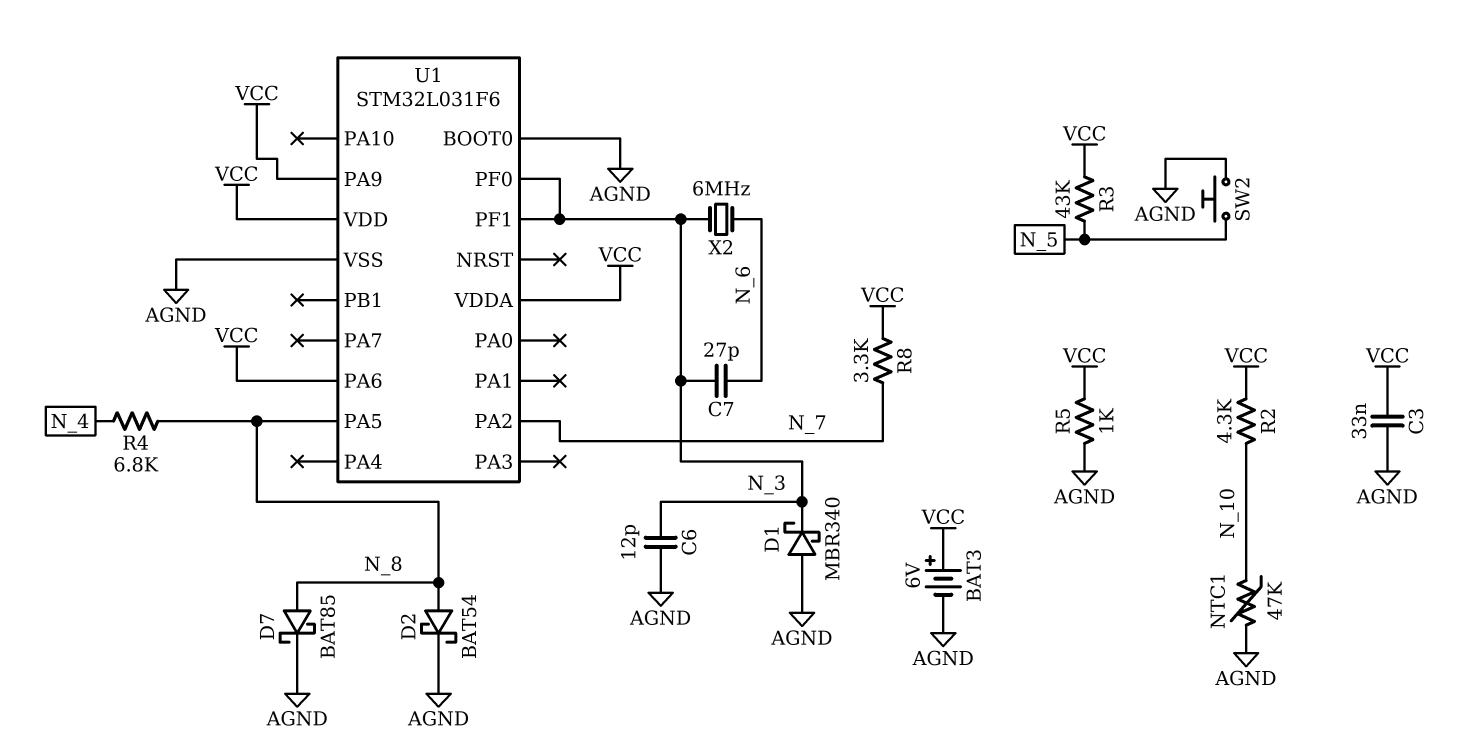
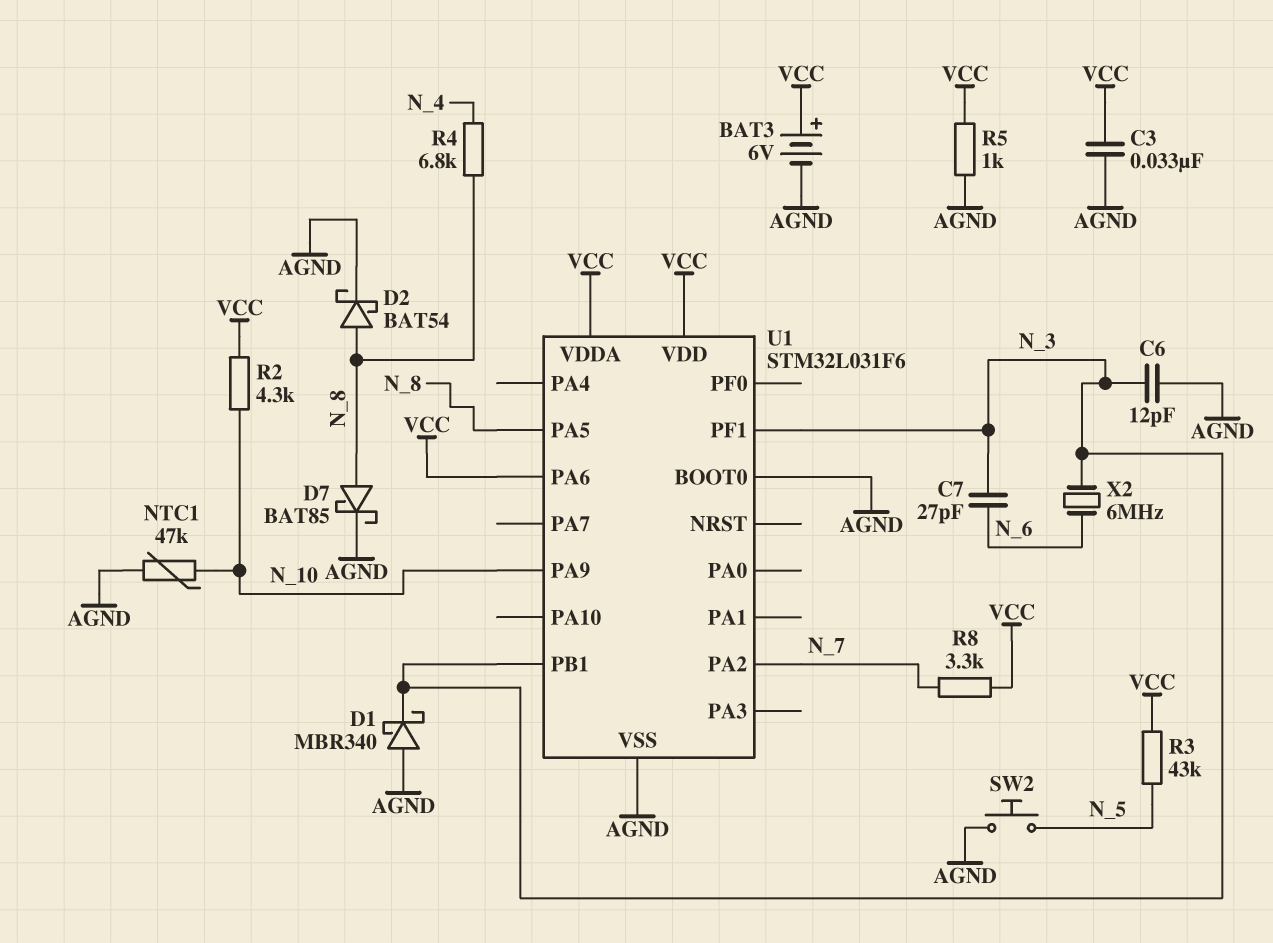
U1 pin PA9: VCC -> N_10
U1 pin PB1: none -> N_3
U1 pin PF0: N_3 -> none

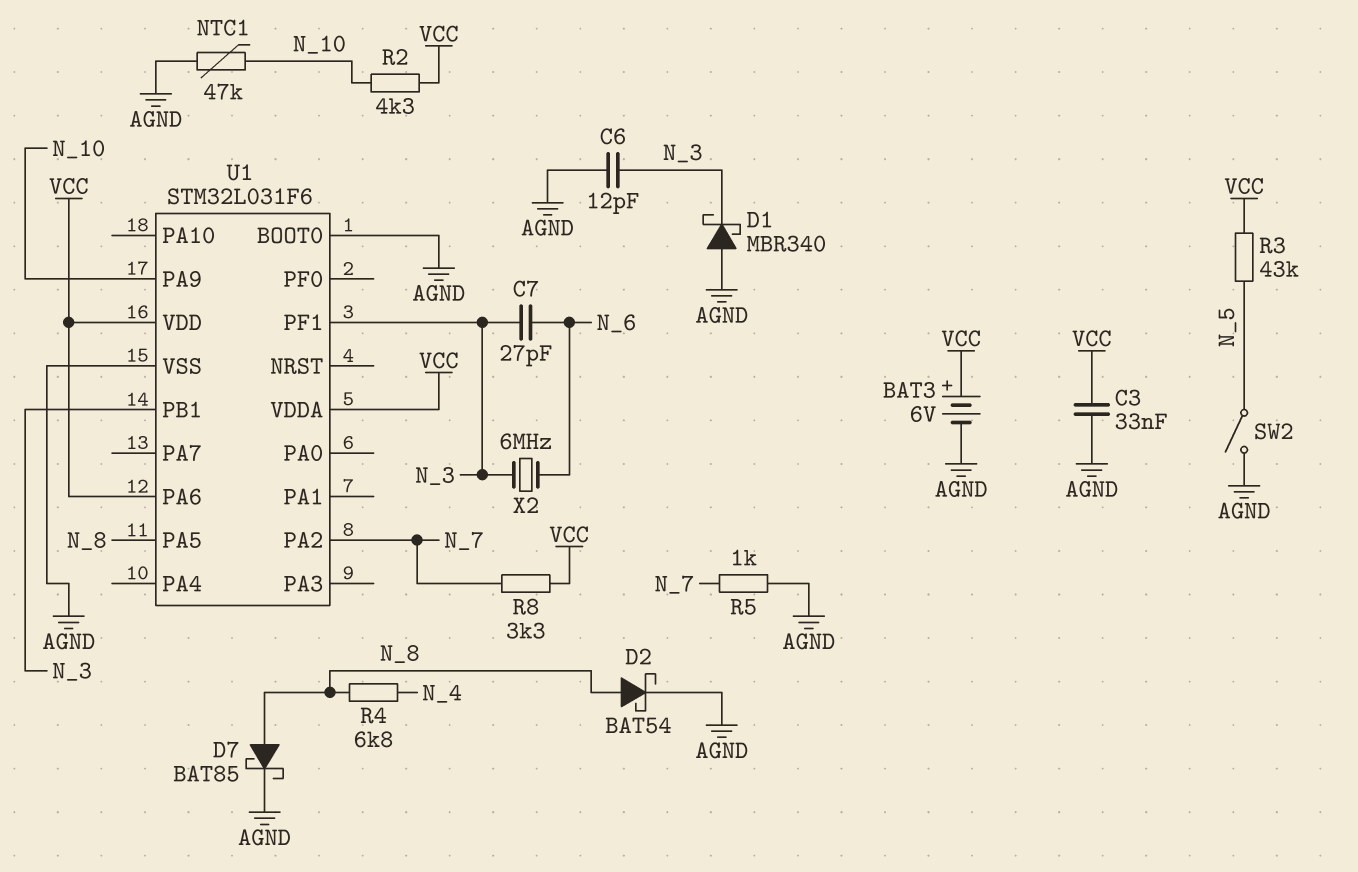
R5: 1k (AGND, VCC) -> 1k (AGND, N_7)
SW2: button (AGND, N_5) -> switch (AGND, N_5)

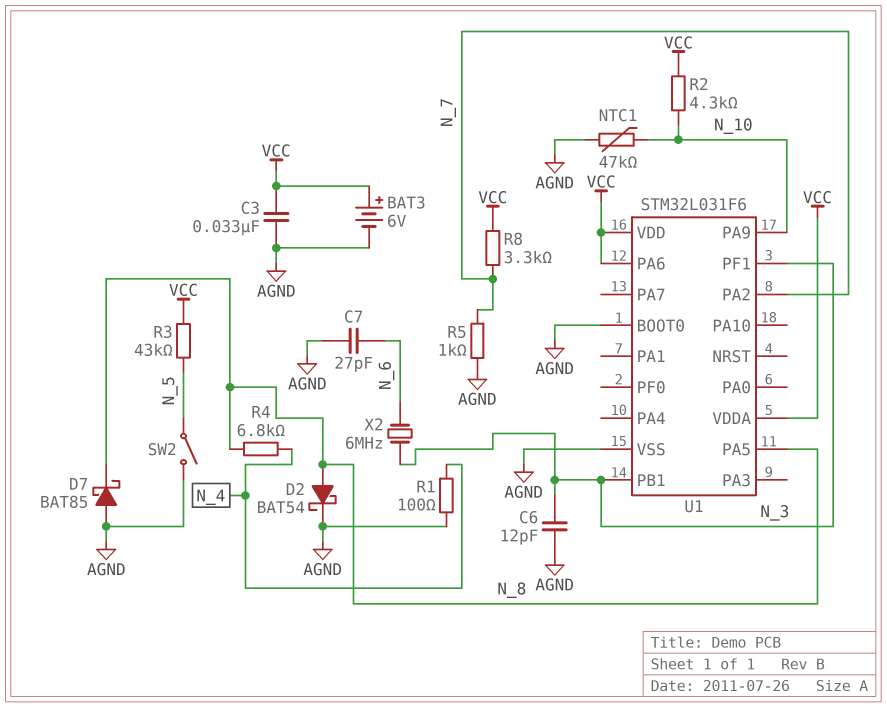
C7: 27pF (N_3, N_6) -> 27pF (AGND, N_6)
D1: schottky MBR340 (A AGND, K N_3) -> none
D7: schottky BAT85 (A N_8, K AGND) -> schottky BAT85 (A AGND, K N_8)
R1: none -> 100 (AGND, N_4)

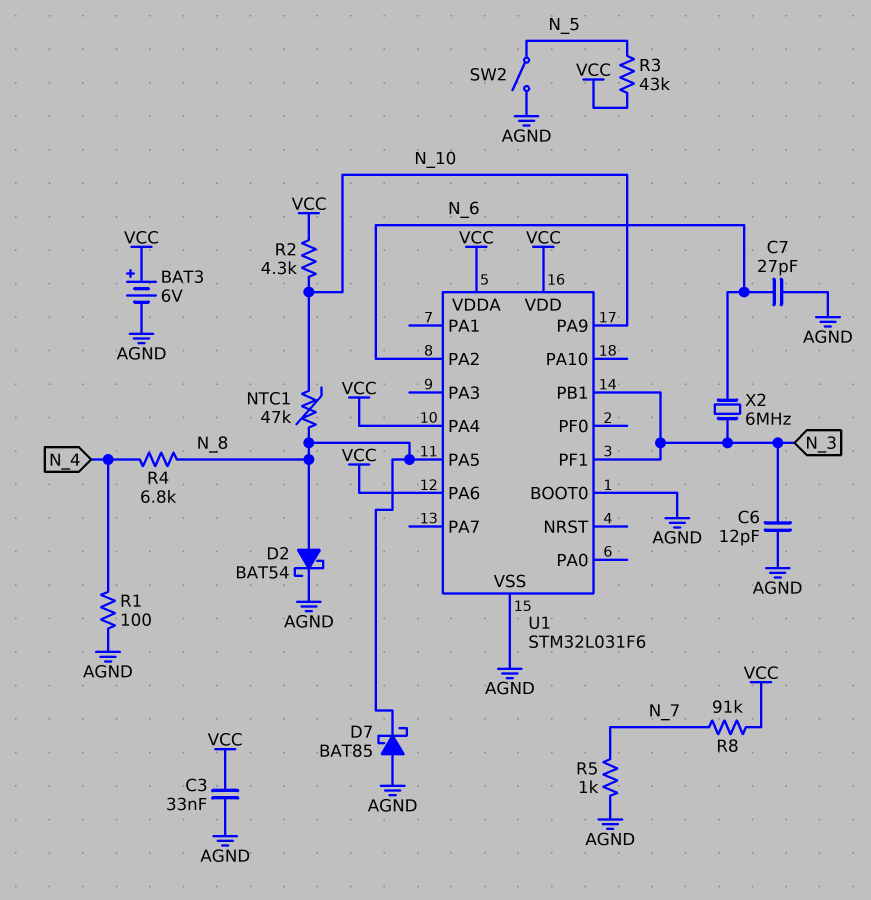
NTC1: 47k (AGND, N_10) -> 47k (N_8, N_10)
R8: 3.3k (N_7, VCC) -> 91k (N_7, VCC)
U1 pin PA2: N_7 -> N_6
U1 pin PA4: none -> VCC

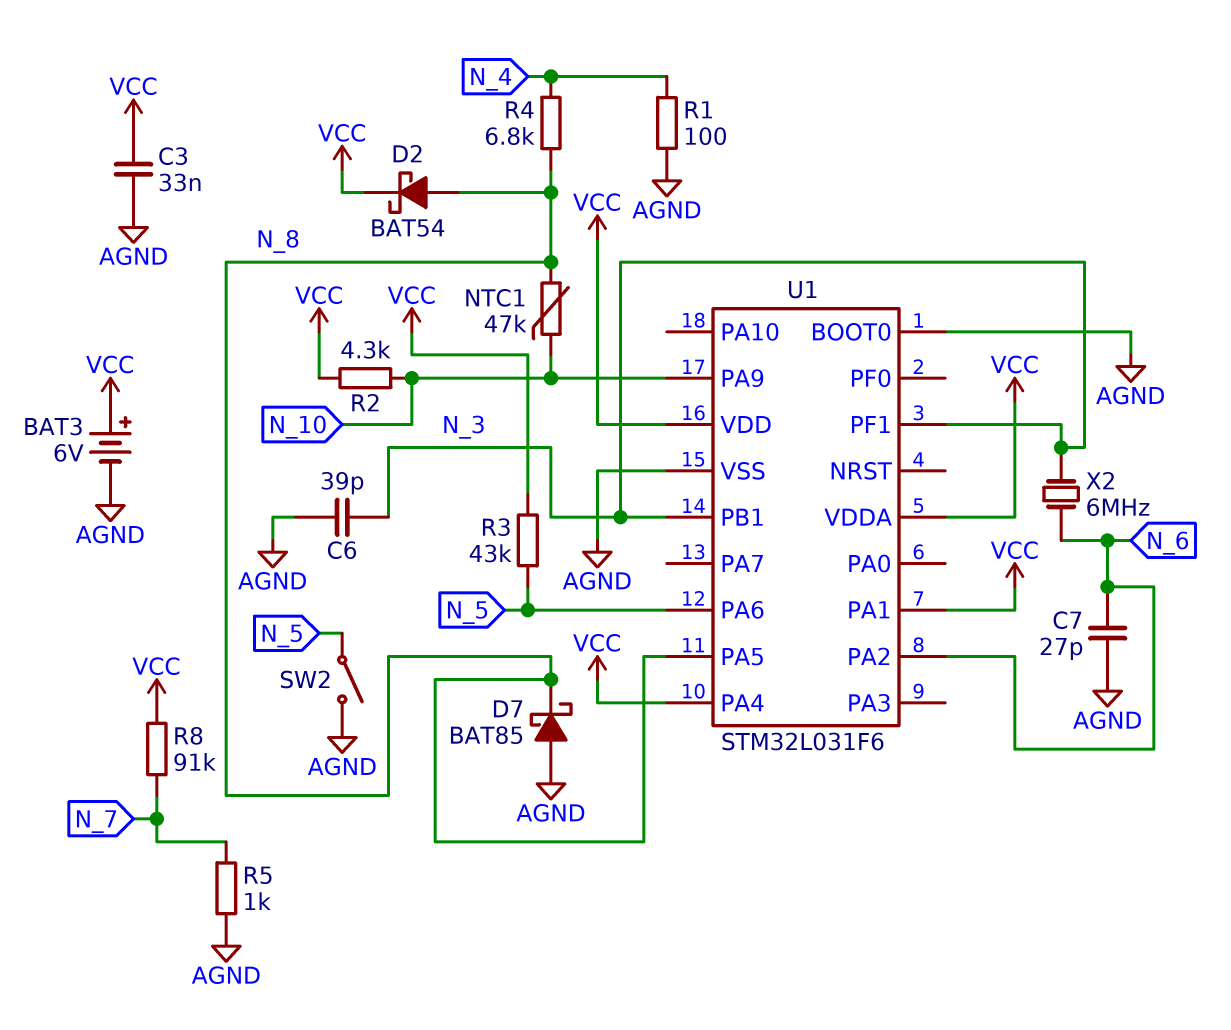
C6: 12pF (AGND, N_3) -> 39pF (AGND, N_3)
D2: schottky BAT54 (A N_8, K AGND) -> schottky BAT54 (A N_8, K VCC)
U1 pin PA1: none -> VCC
U1 pin PA6: VCC -> N_5

